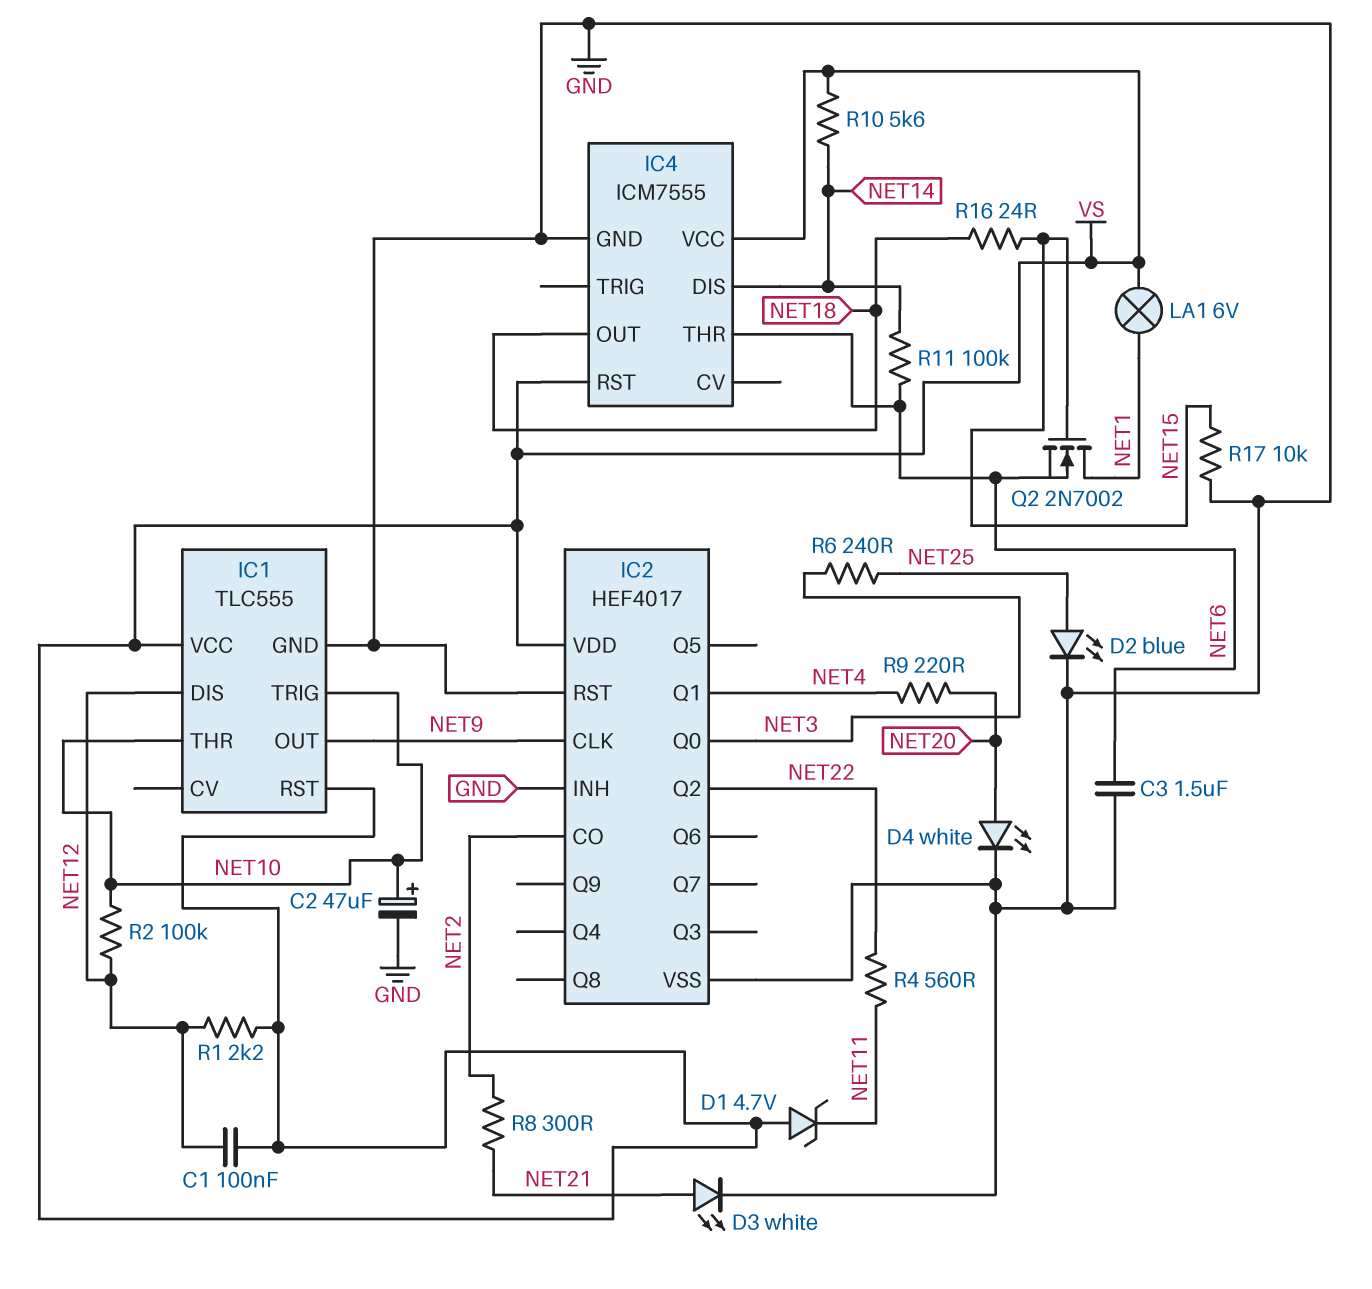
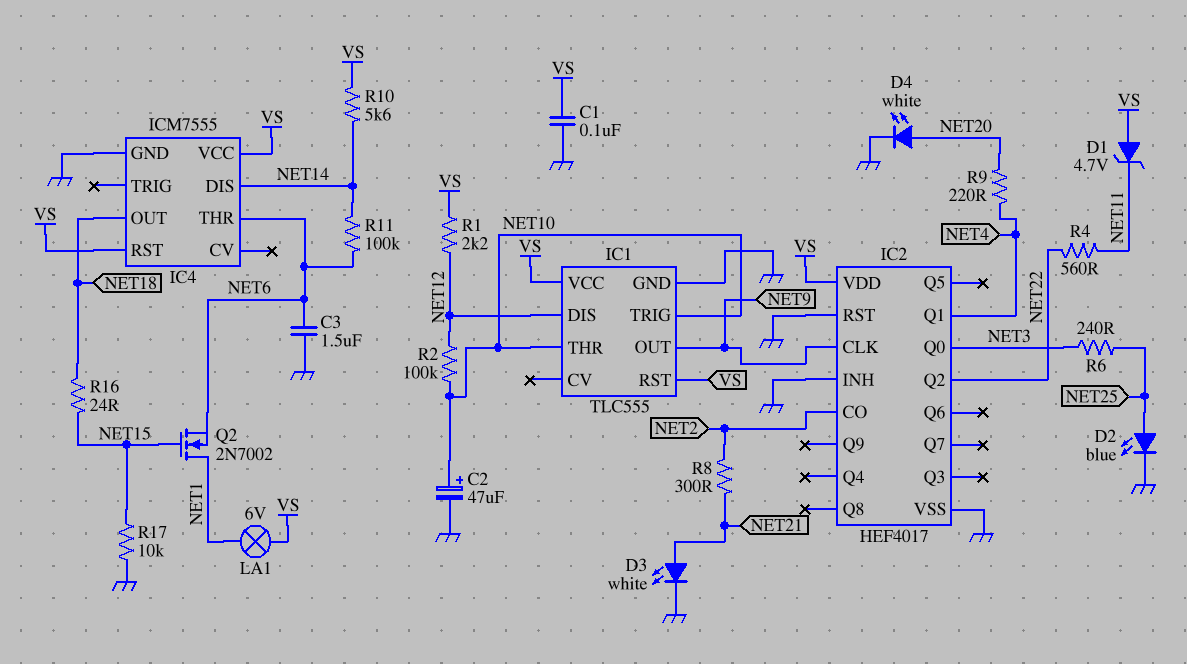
C1: 100nF (NET12, VS) -> 100nF (GND, VS)

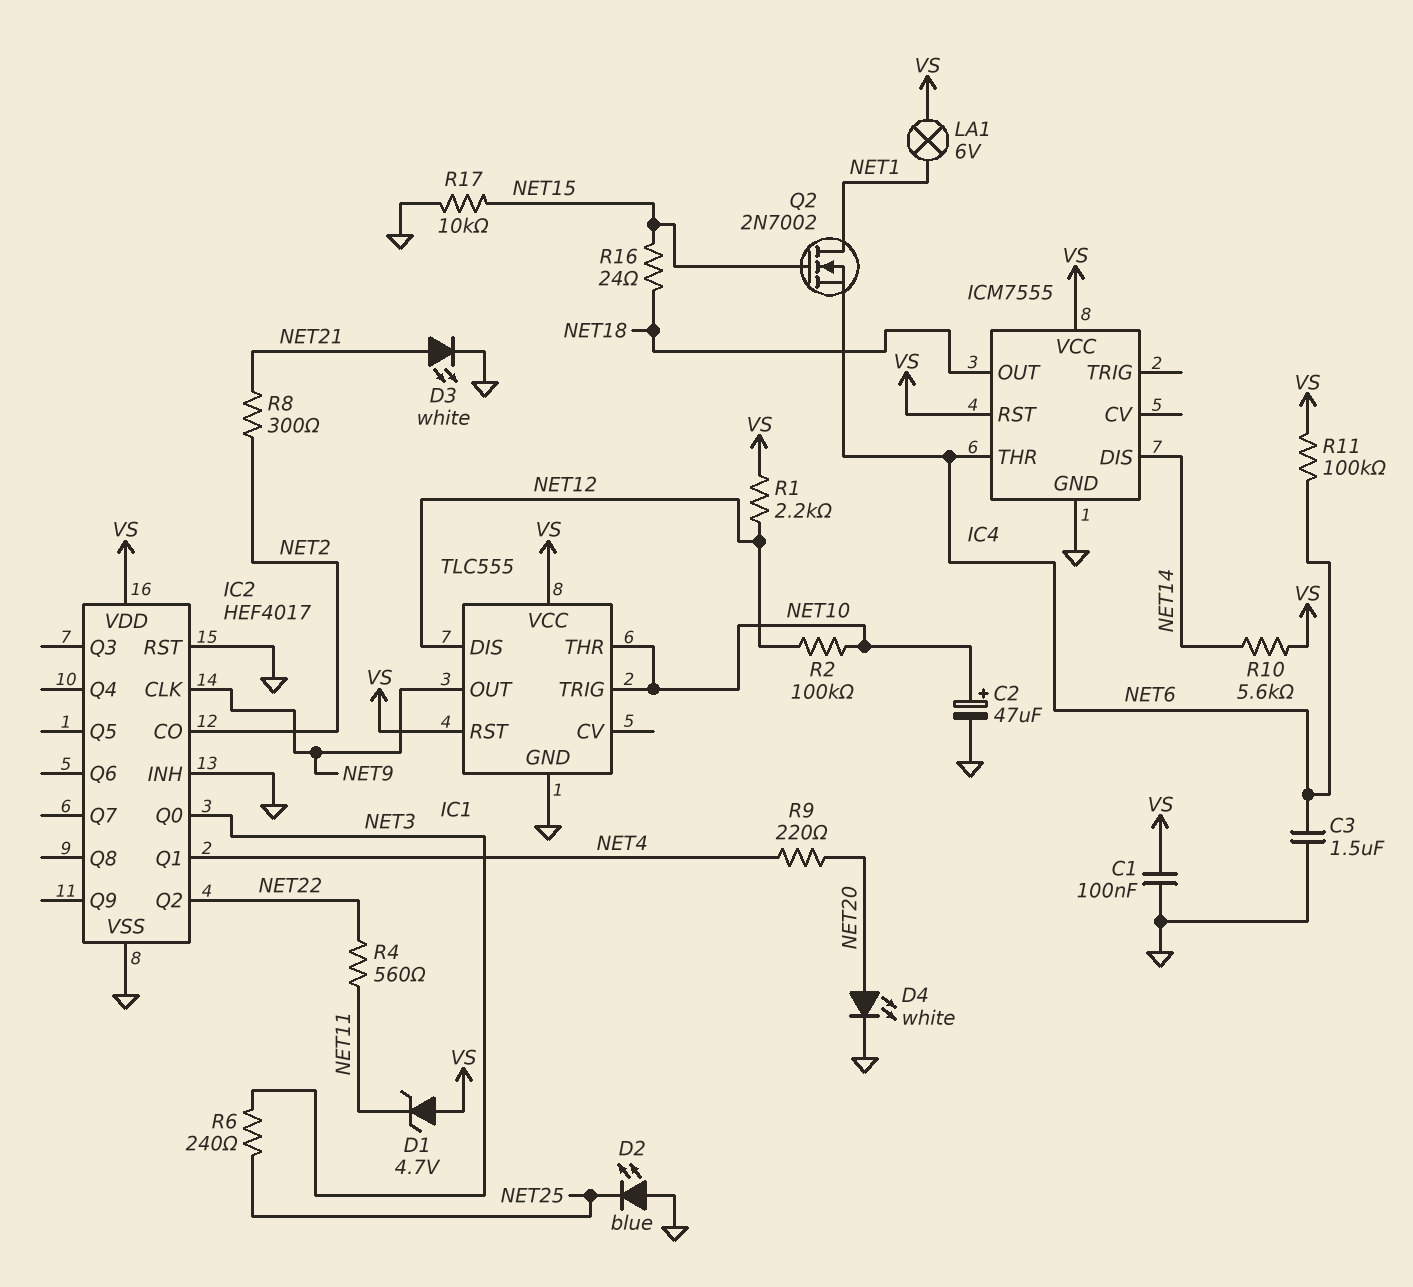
D2: LED blue (A NET25, K GND) -> LED blue (A GND, K NET25)
R11: 100k (NET6, NET14) -> 100k (NET6, VS)

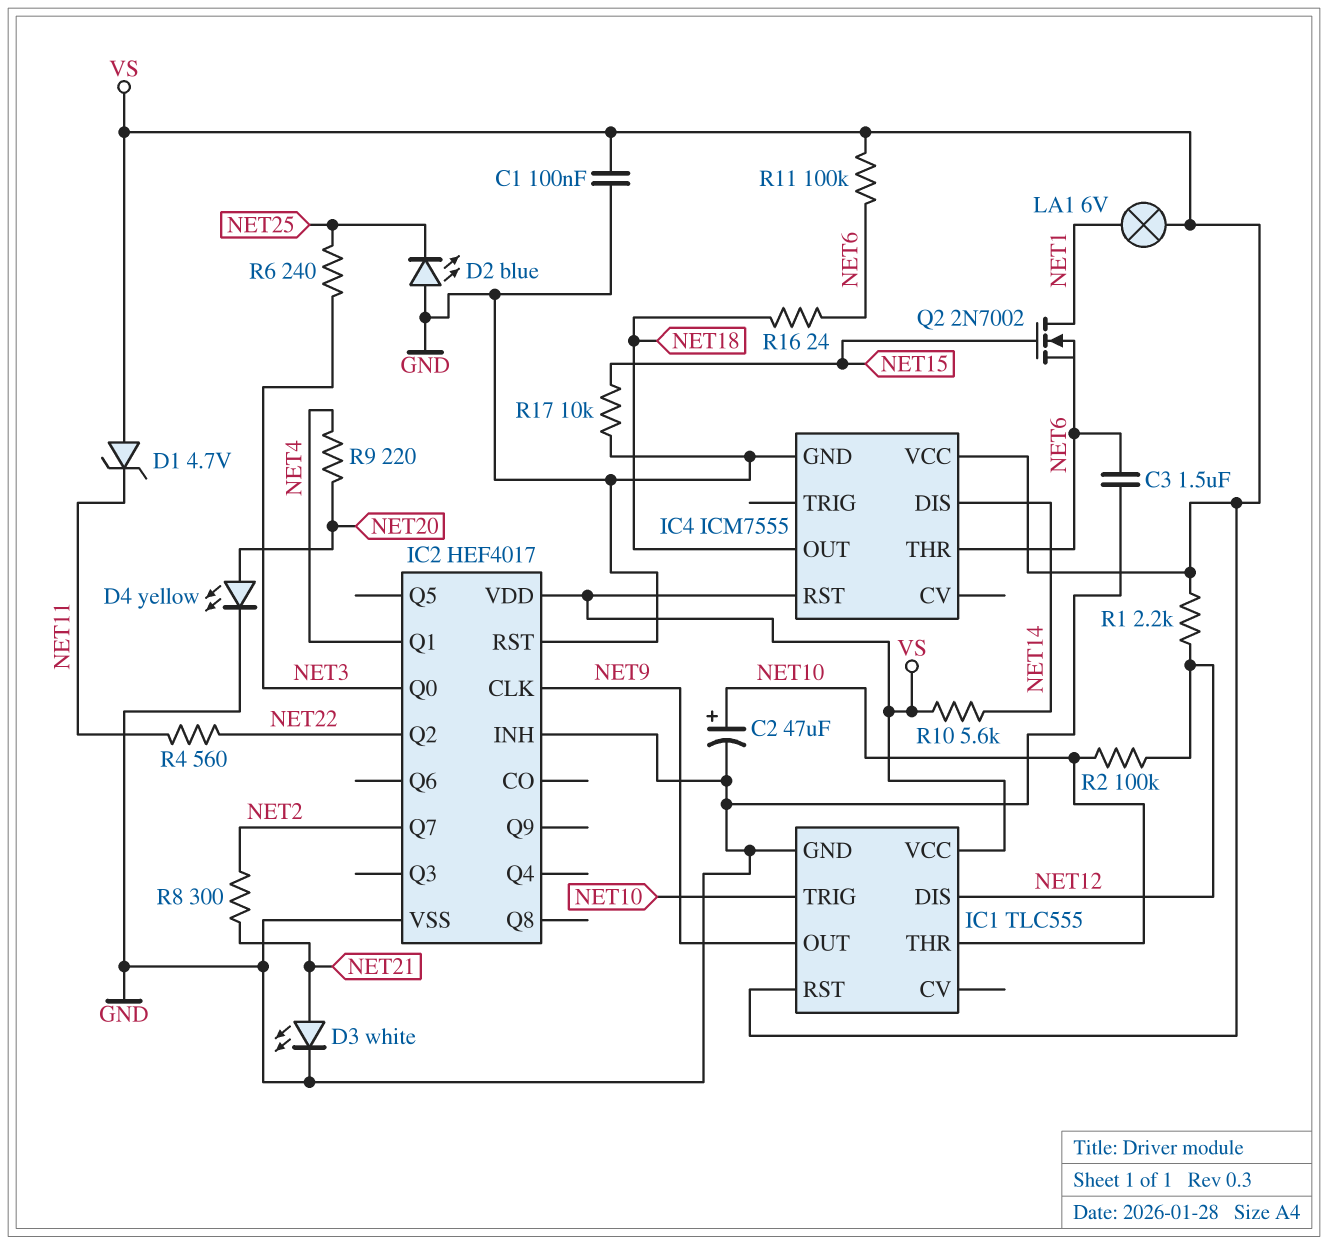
D4: LED white (A NET20, K GND) -> LED yellow (A NET20, K GND)
IC2 pin CO: NET2 -> none
IC2 pin Q7: none -> NET2
R16: 24 (NET15, NET18) -> 24 (NET6, NET18)

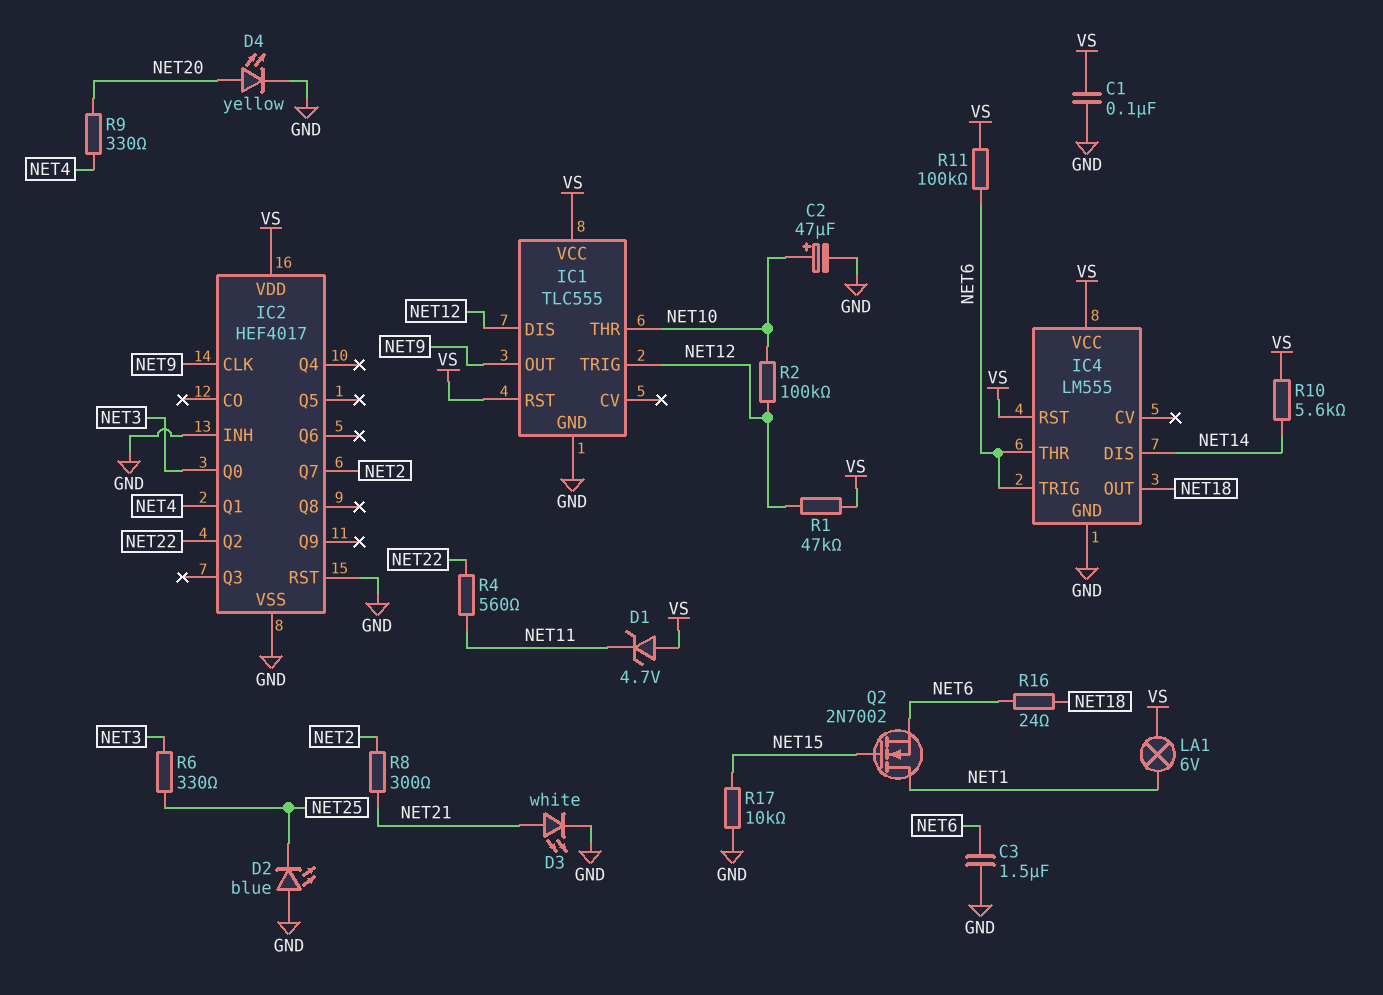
IC1 pin TRIG: NET10 -> NET12
IC4: ICM7555 -> LM555
IC4 pin TRIG: none -> NET6
R1: 2.2k (NET12, VS) -> 47k (NET12, VS)
R6: 240 (NET3, NET25) -> 330 (NET3, NET25)
R9: 220 (NET4, NET20) -> 330 (NET4, NET20)

